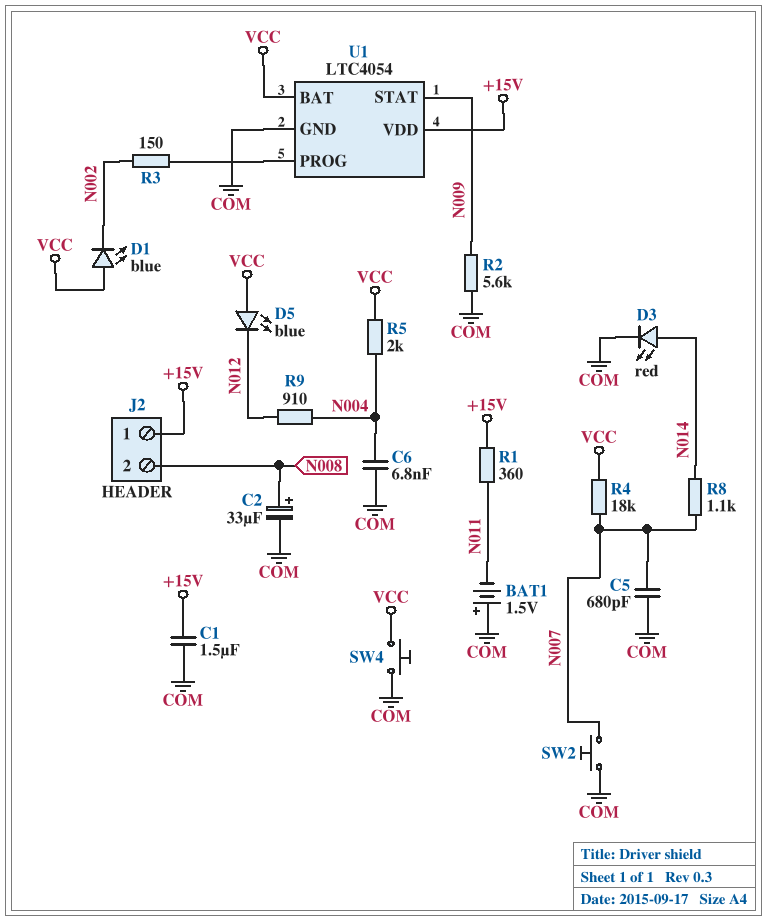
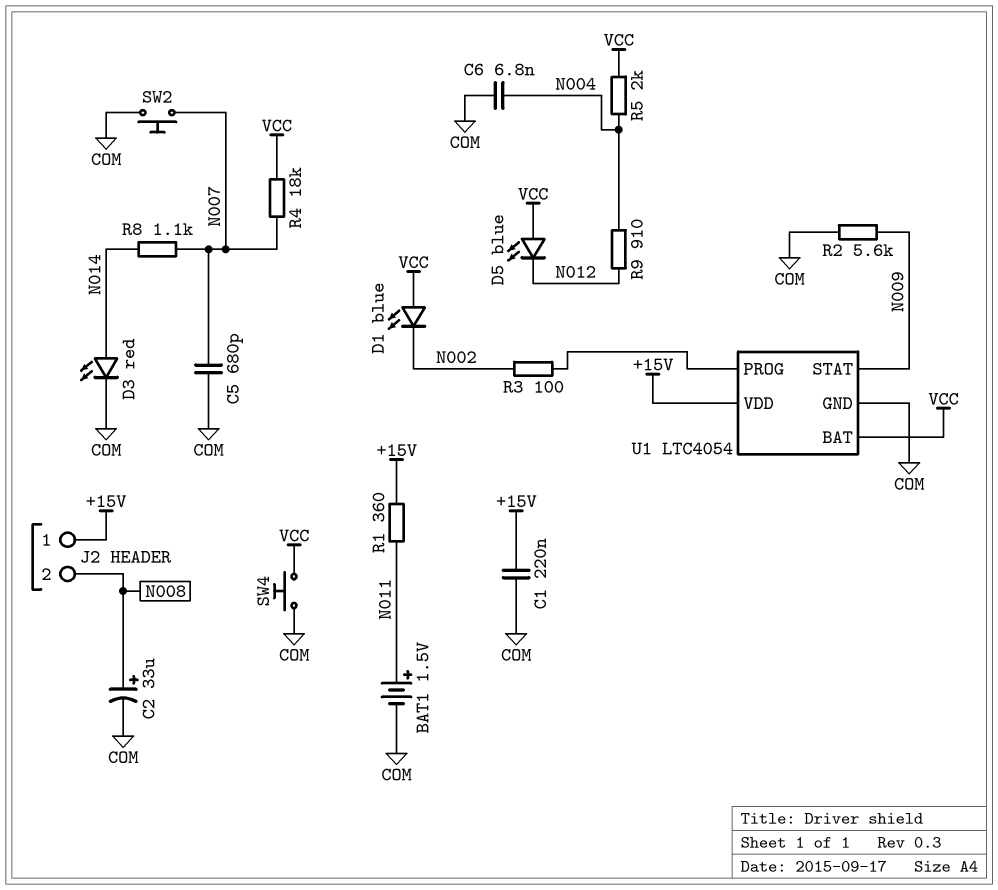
BAT1: 1.5V (plus COM, minus N011) -> 1.5V (plus N011, minus COM)
C1: 1.5uF (+15V, COM) -> 220nF (+15V, COM)
R3: 150 (N002, U1/PROG) -> 100 (N002, U1/PROG)

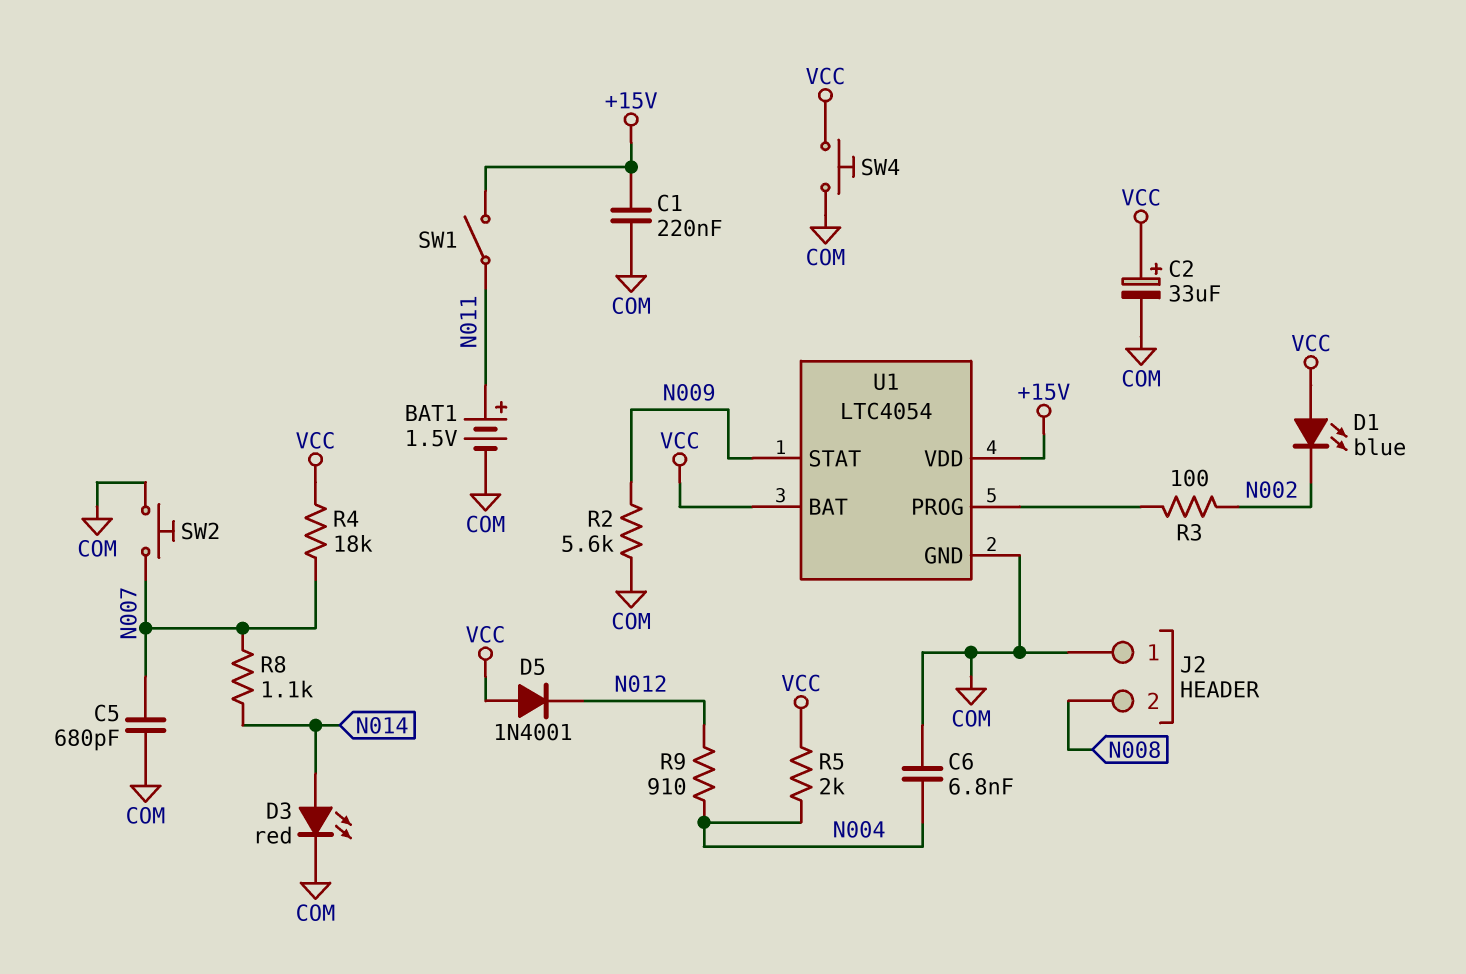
C2: 33uF (plus N008, minus COM) -> 33uF (plus VCC, minus COM)
D5: LED blue (A VCC, K N012) -> diode 1N4001 (A VCC, K N012)
J2 pin 1: +15V -> COM
R1: 360 (+15V, N011) -> none
SW1: none -> switch (+15V, N011)

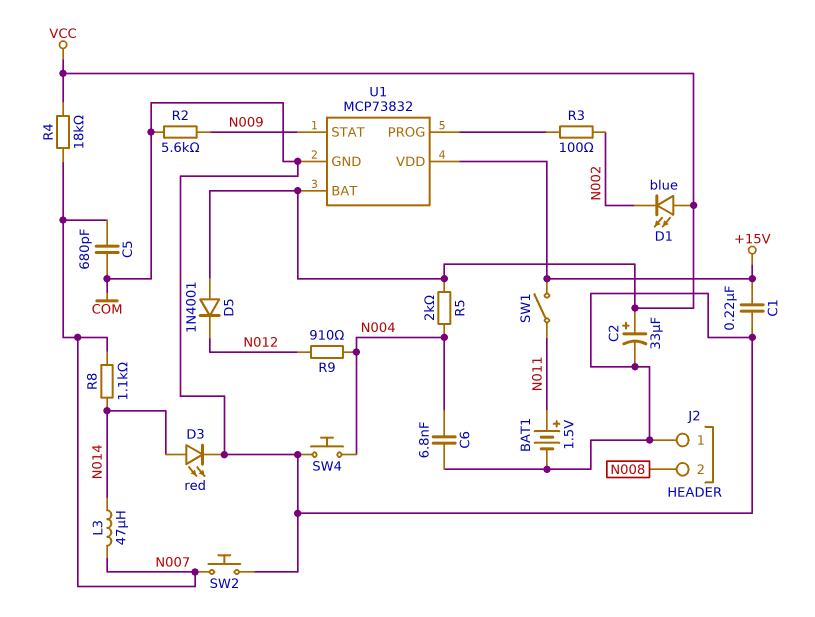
L3: none -> 47uH (N007, N014)
SW4: button (COM, VCC) -> button (COM, N004)
U1: LTC4054 -> MCP73832

